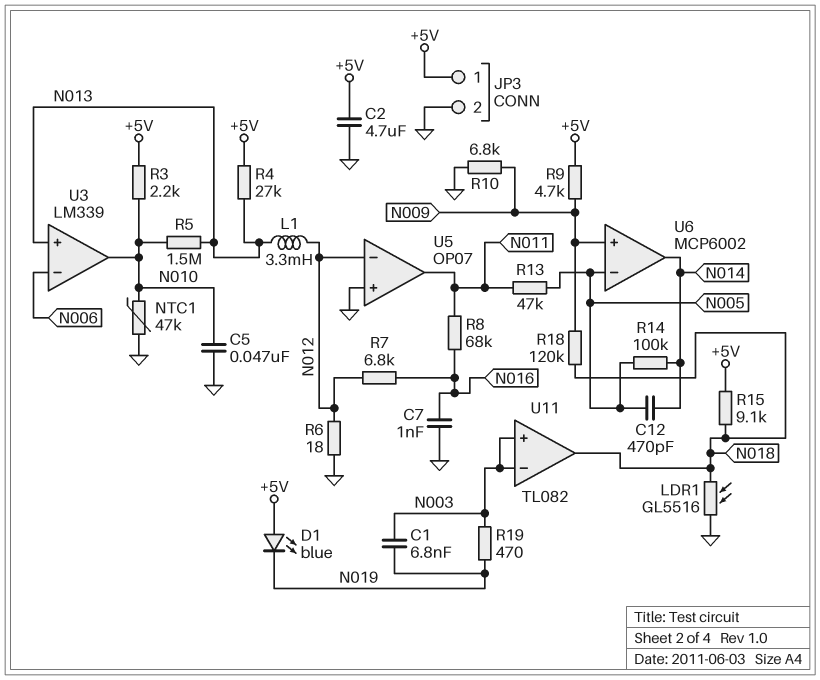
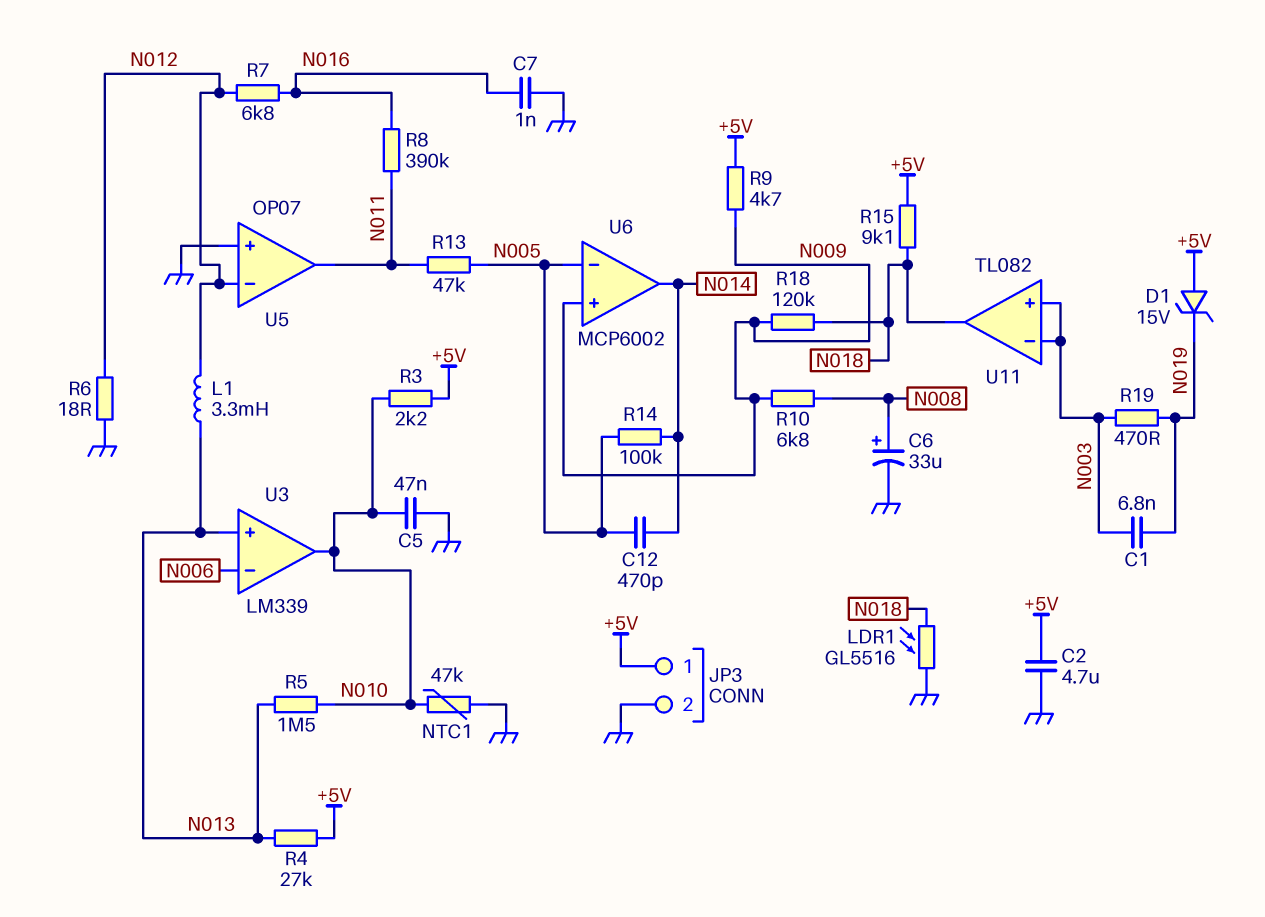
C6: none -> 33uF (plus N008, minus GND)
D1: LED blue (A +5V, K N019) -> zener 15V (A +5V, K N019)
R8: 68k (N011, N016) -> 390k (N011, N016)
R10: 6.8k (GND, N009) -> 6.8k (N008, N009)

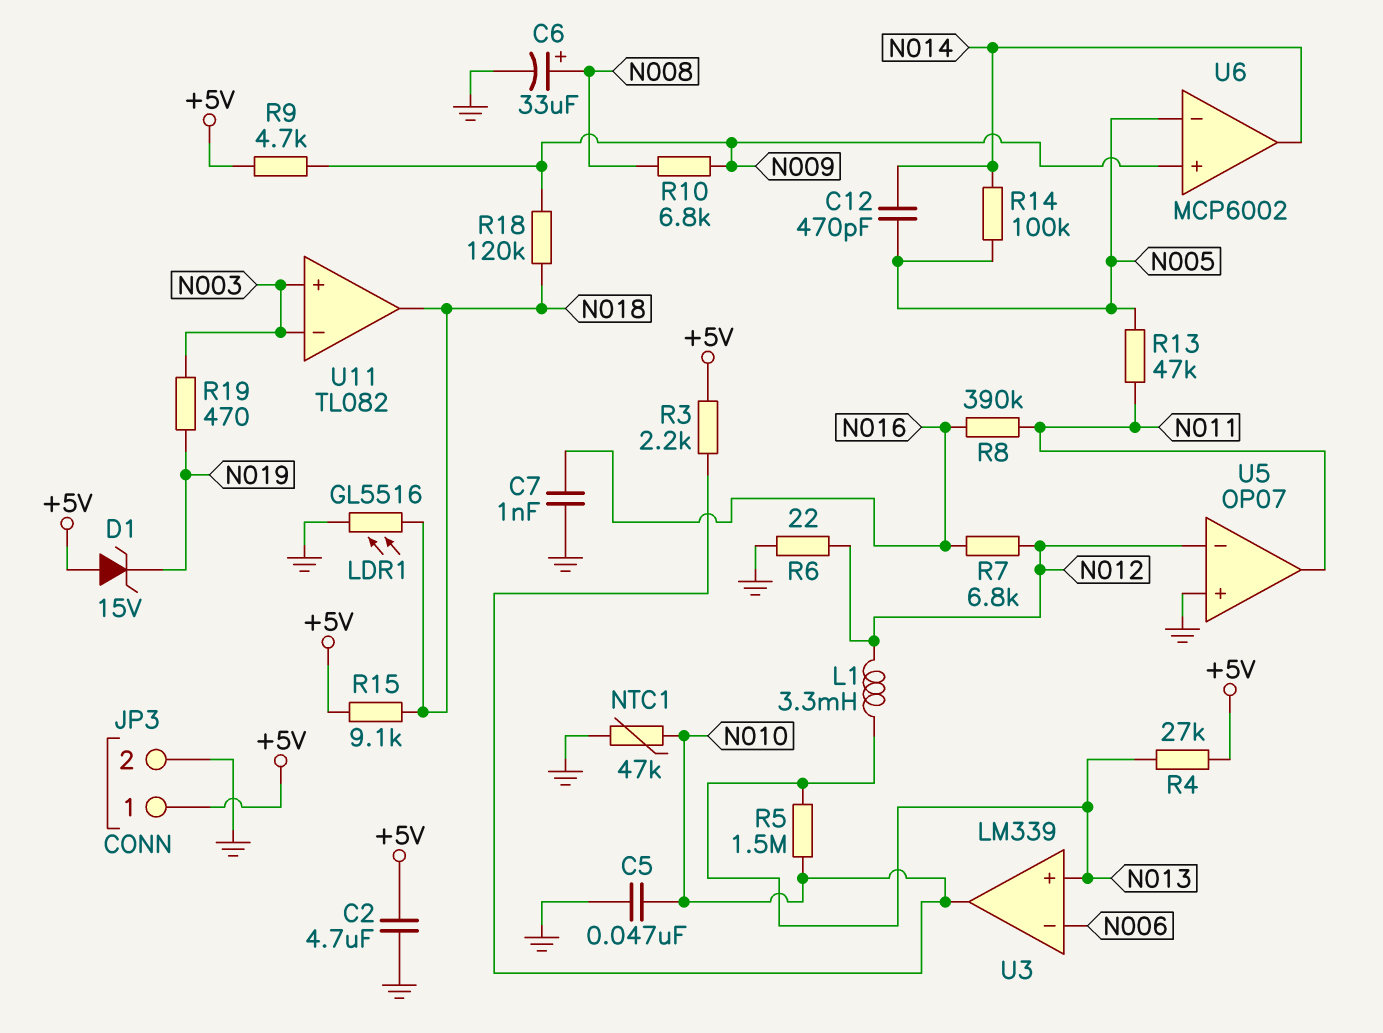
C1: 6.8nF (N003, N019) -> none
R6: 18 (GND, N012) -> 22 (GND, N012)

